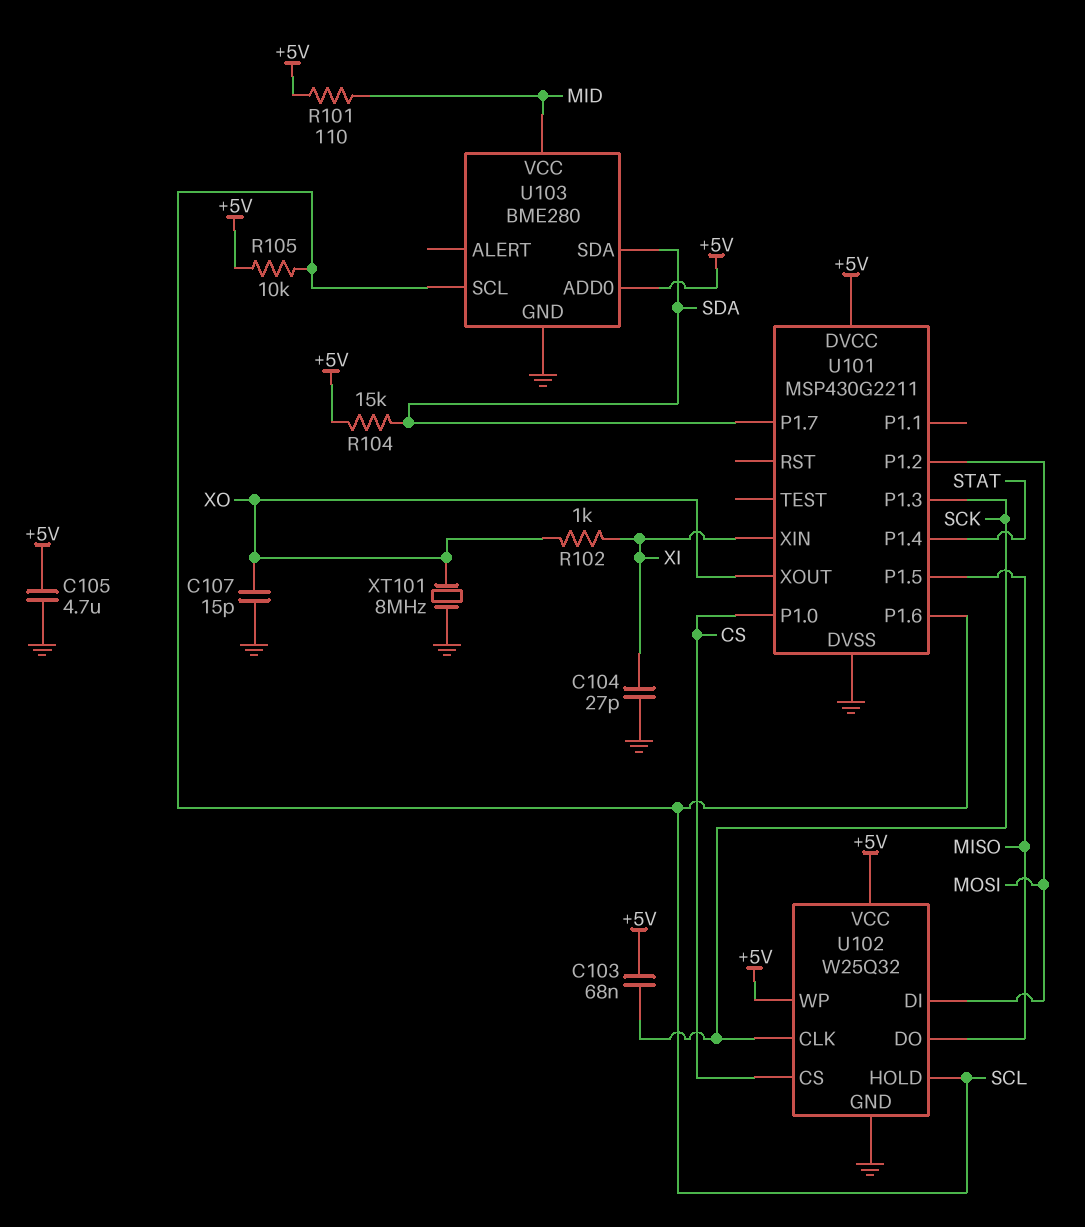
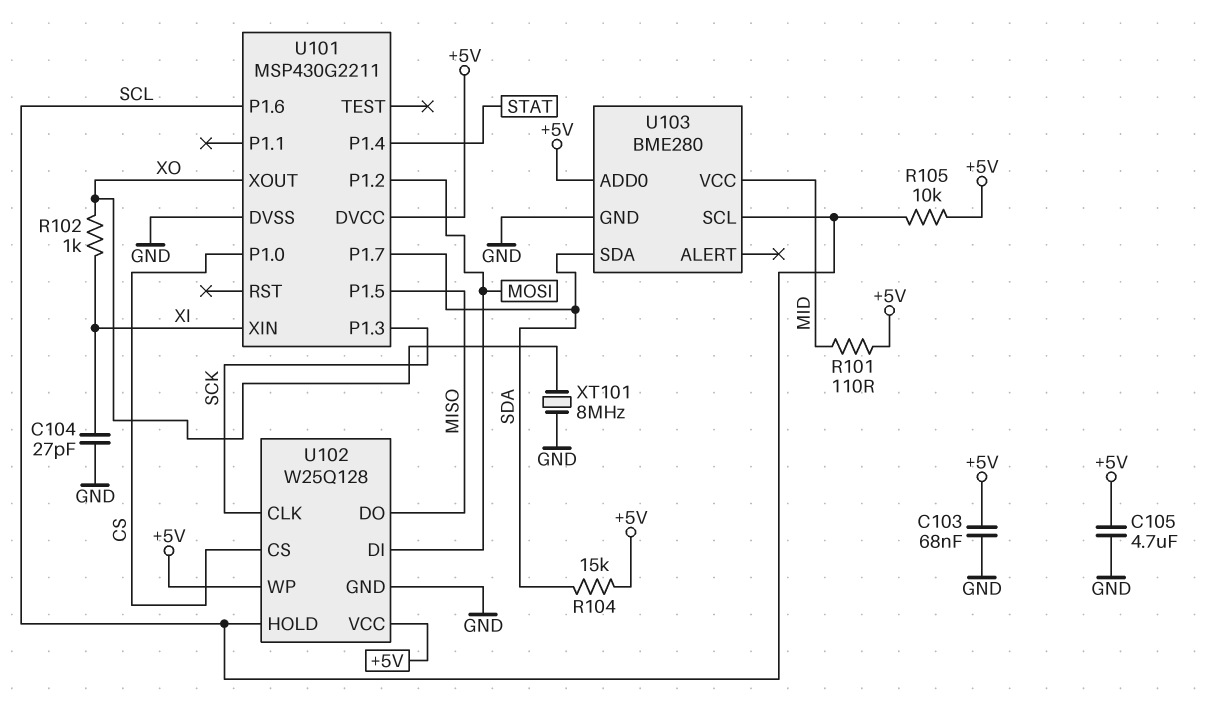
C103: 68nF (+5V, SCK) -> 68nF (+5V, GND)
C107: 15pF (GND, XO) -> none
U102: W25Q32 -> W25Q128

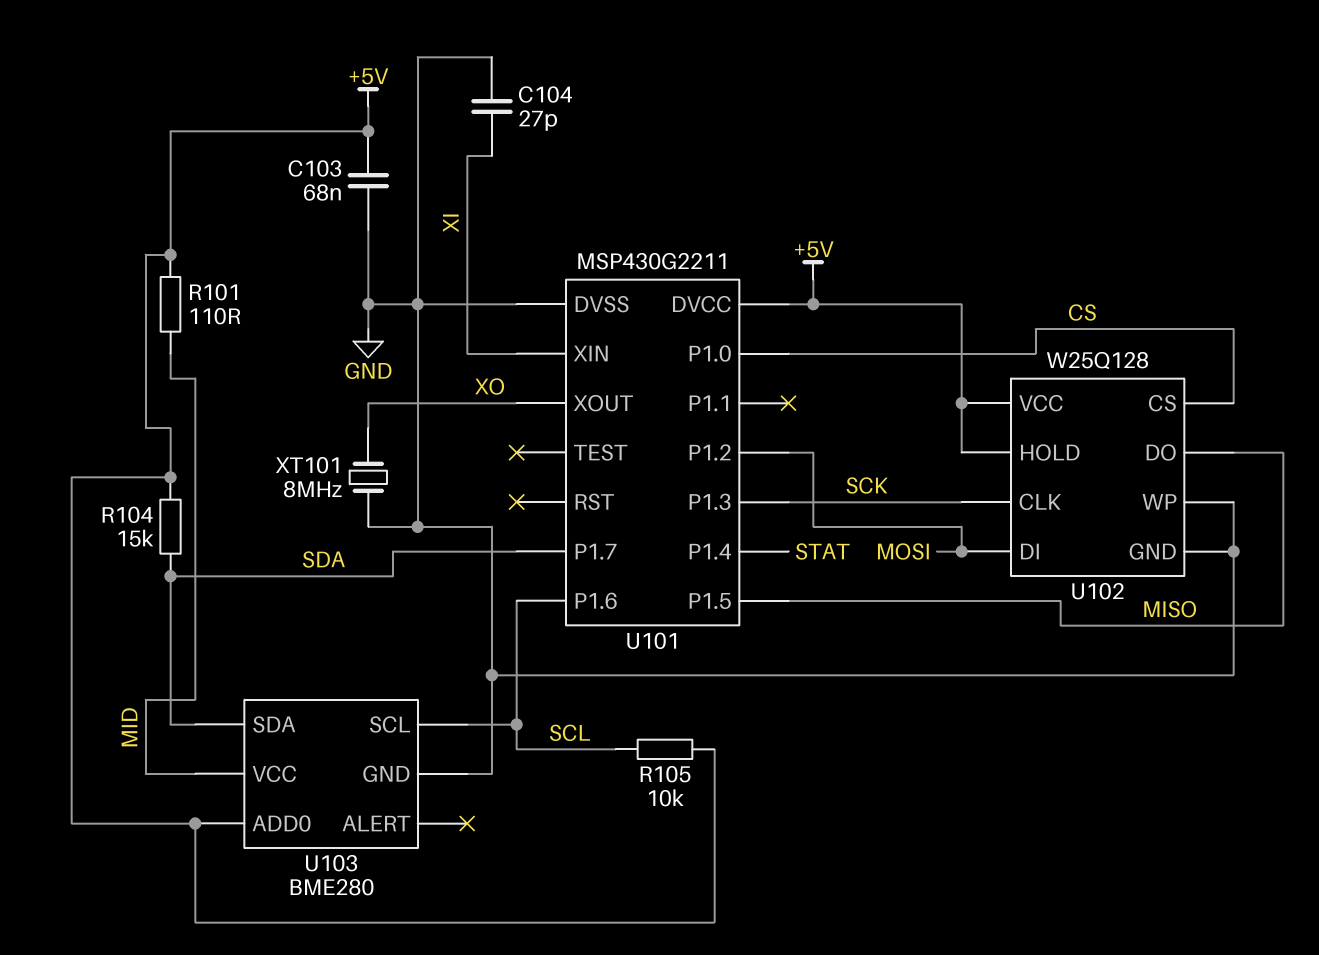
C105: 4.7uF (+5V, GND) -> none
R102: 1k (XI, XO) -> none
U102 pin HOLD: SCL -> +5V
U102 pin WP: +5V -> GND

